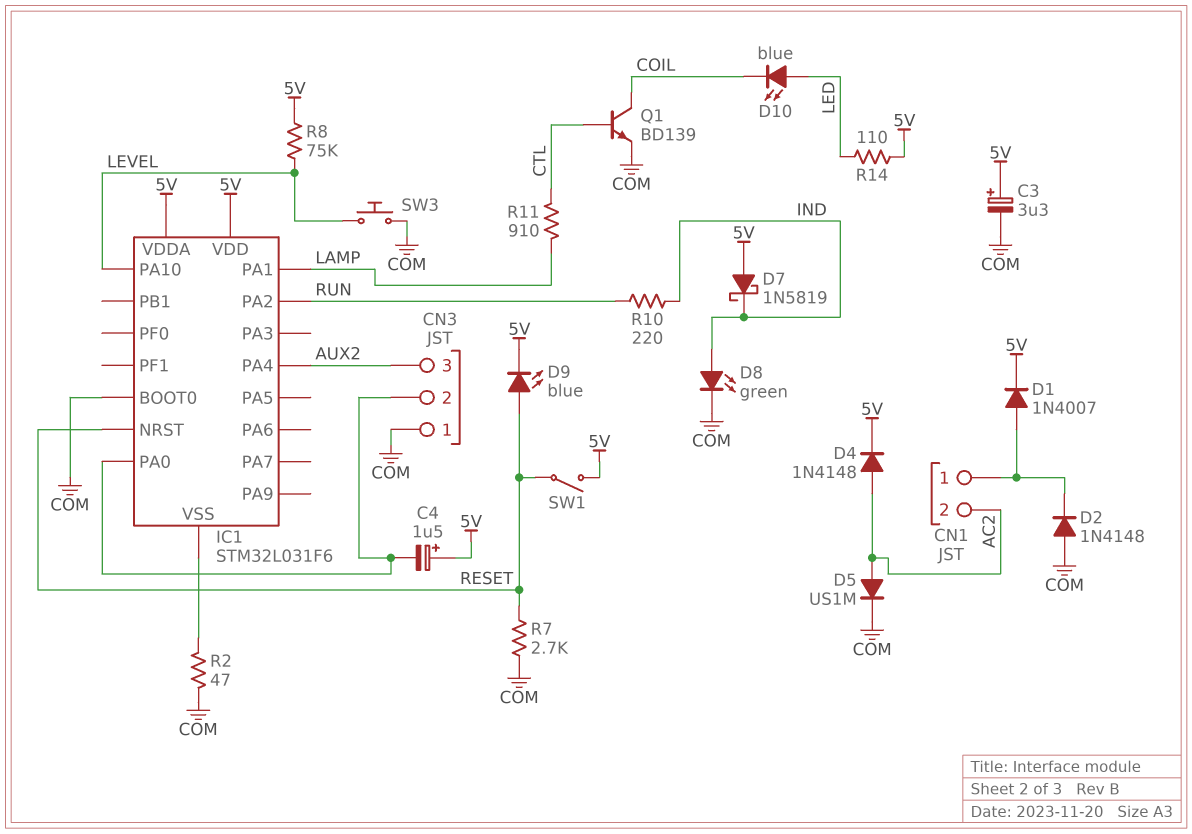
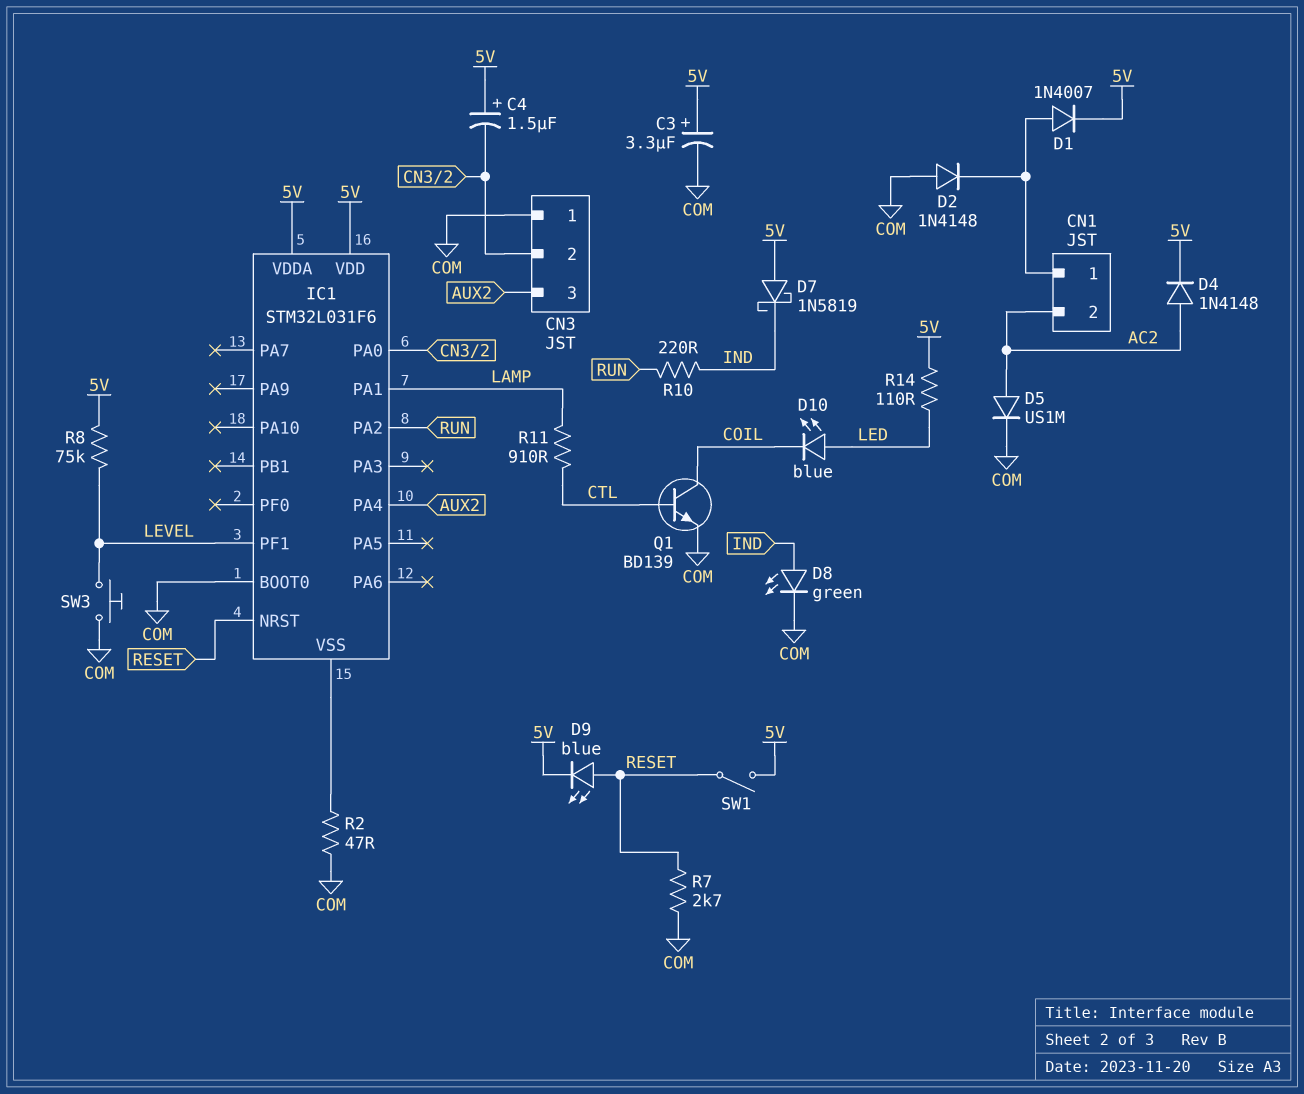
IC1 pin PA10: LEVEL -> none
IC1 pin PF1: none -> LEVEL

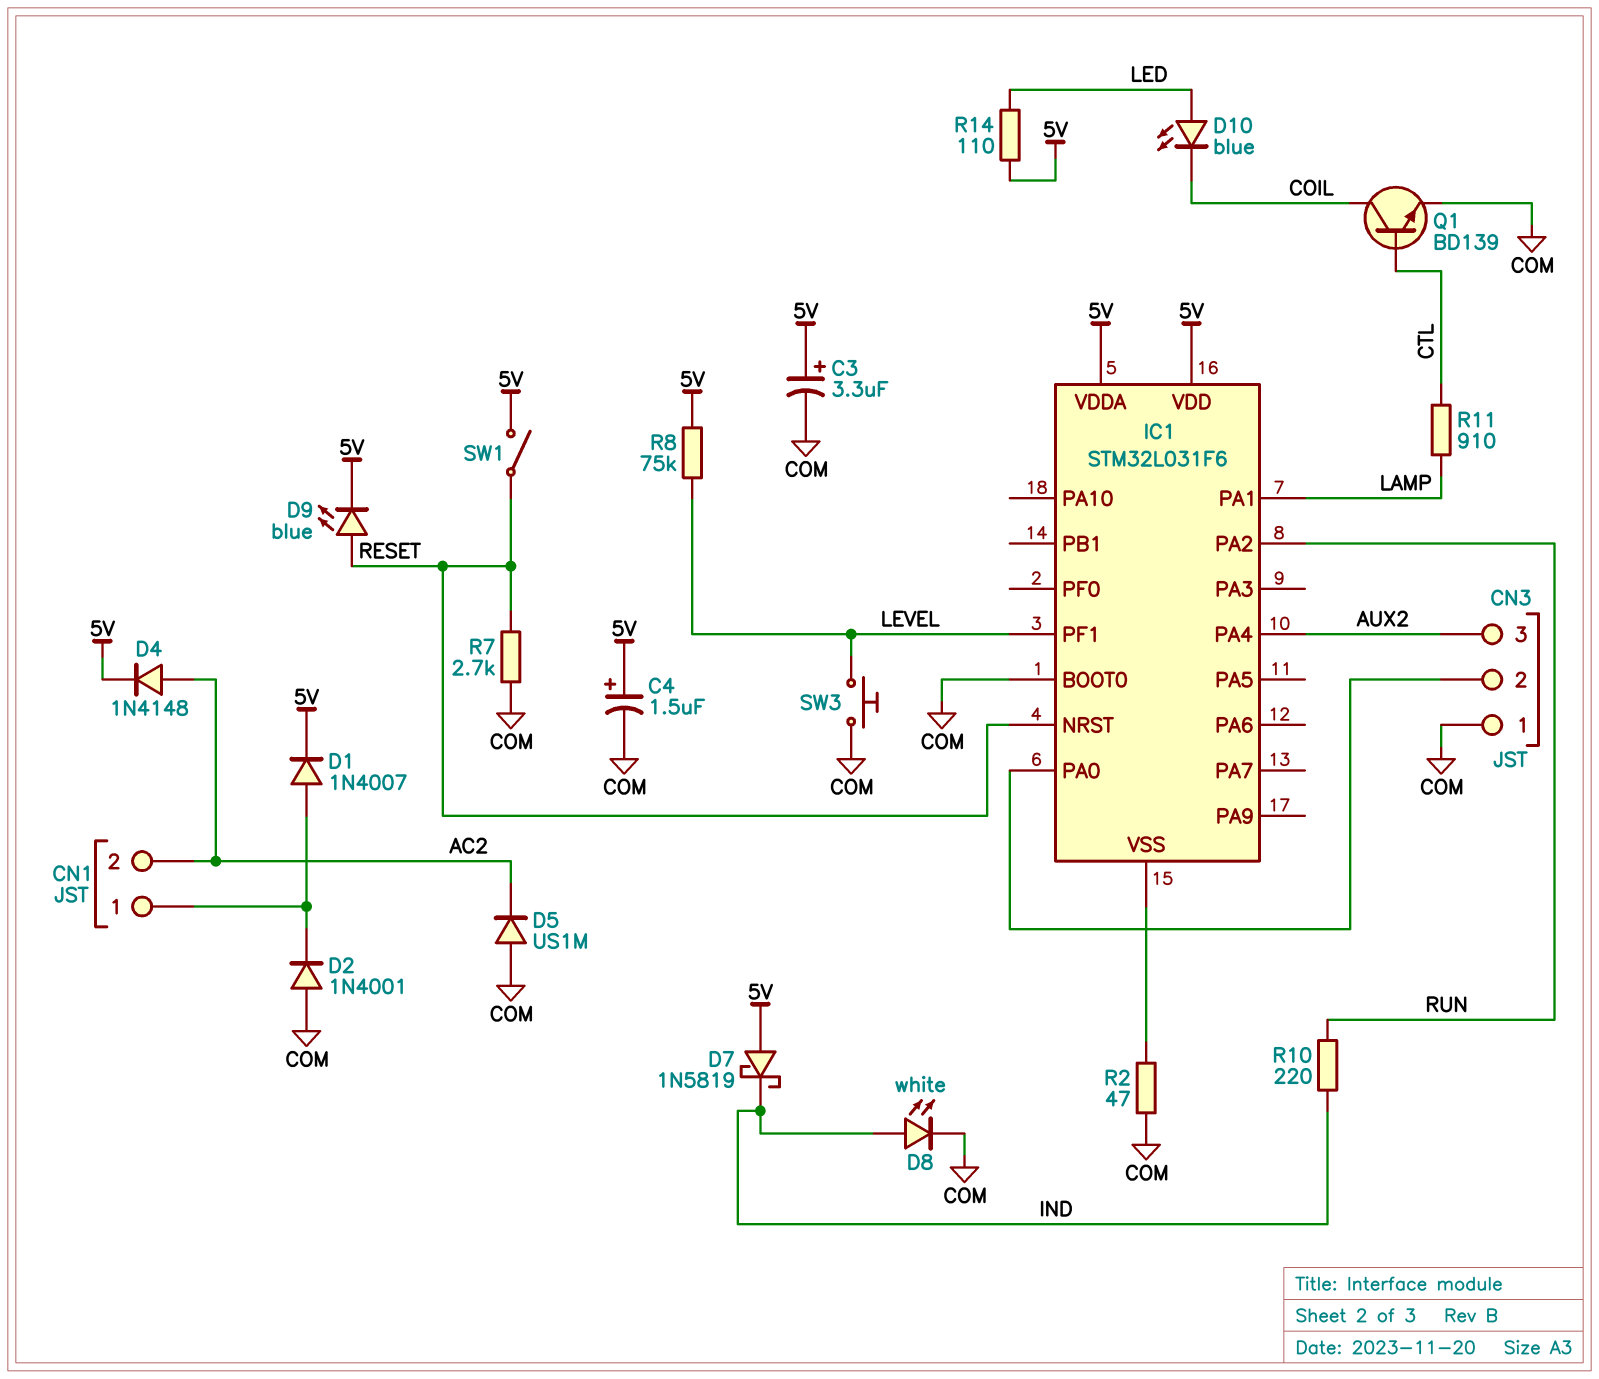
C4: 1.5uF (plus 5V, minus CN3/2) -> 1.5uF (plus 5V, minus COM)
D2: diode 1N4148 (A COM, K CN1/1) -> diode 1N4001 (A COM, K CN1/1)
D5: diode US1M (A AC2, K COM) -> diode US1M (A COM, K AC2)
D8: LED green (A IND, K COM) -> LED white (A IND, K COM)

